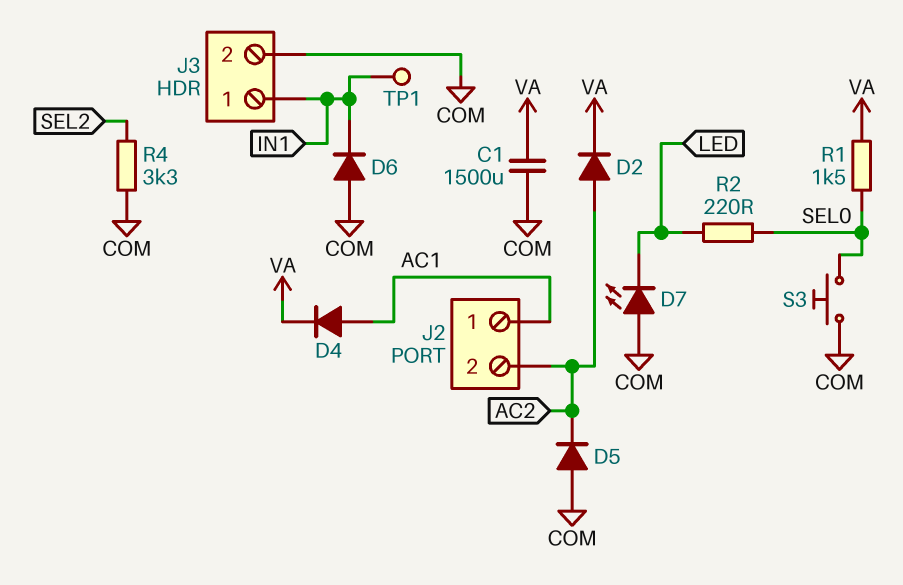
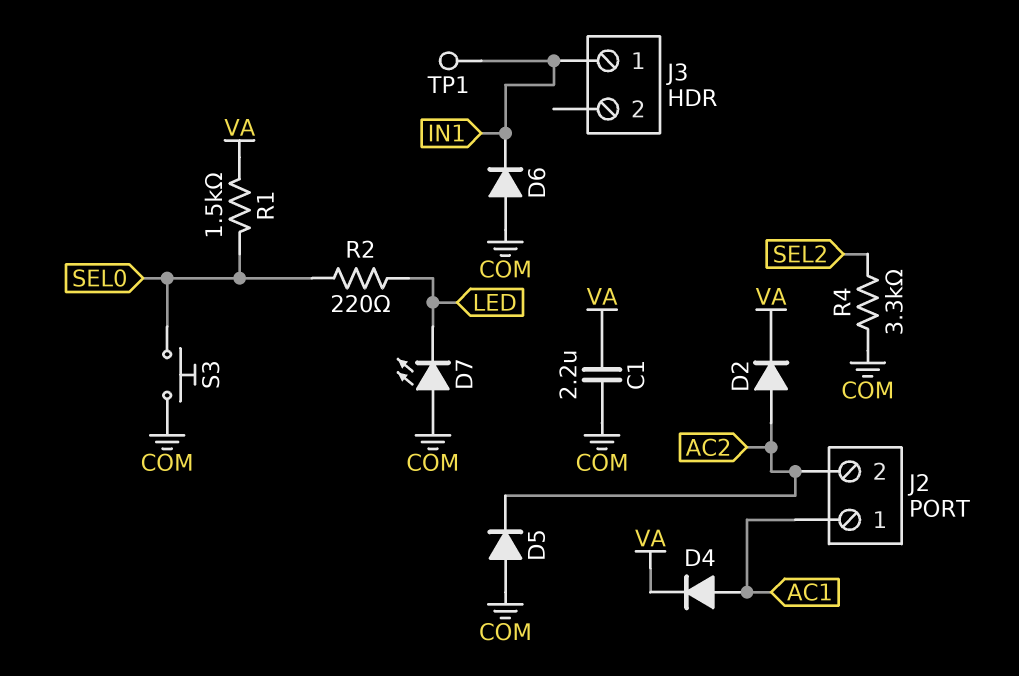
C1: 1500uF (COM, VA) -> 2.2uF (COM, VA)
J3 pin 2: COM -> none

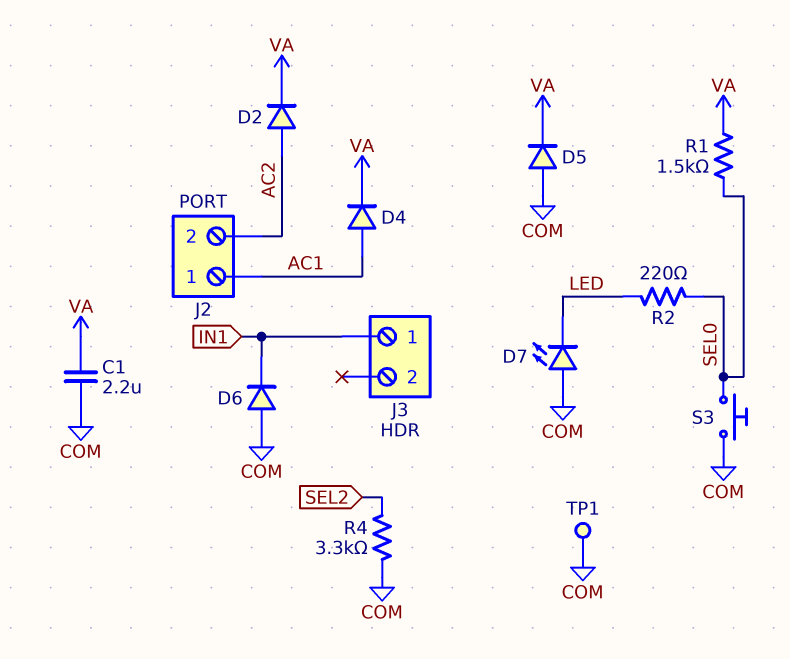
D5: diode (A COM, K AC2) -> diode (A COM, K VA)
TP1: test point (IN1) -> test point (COM)

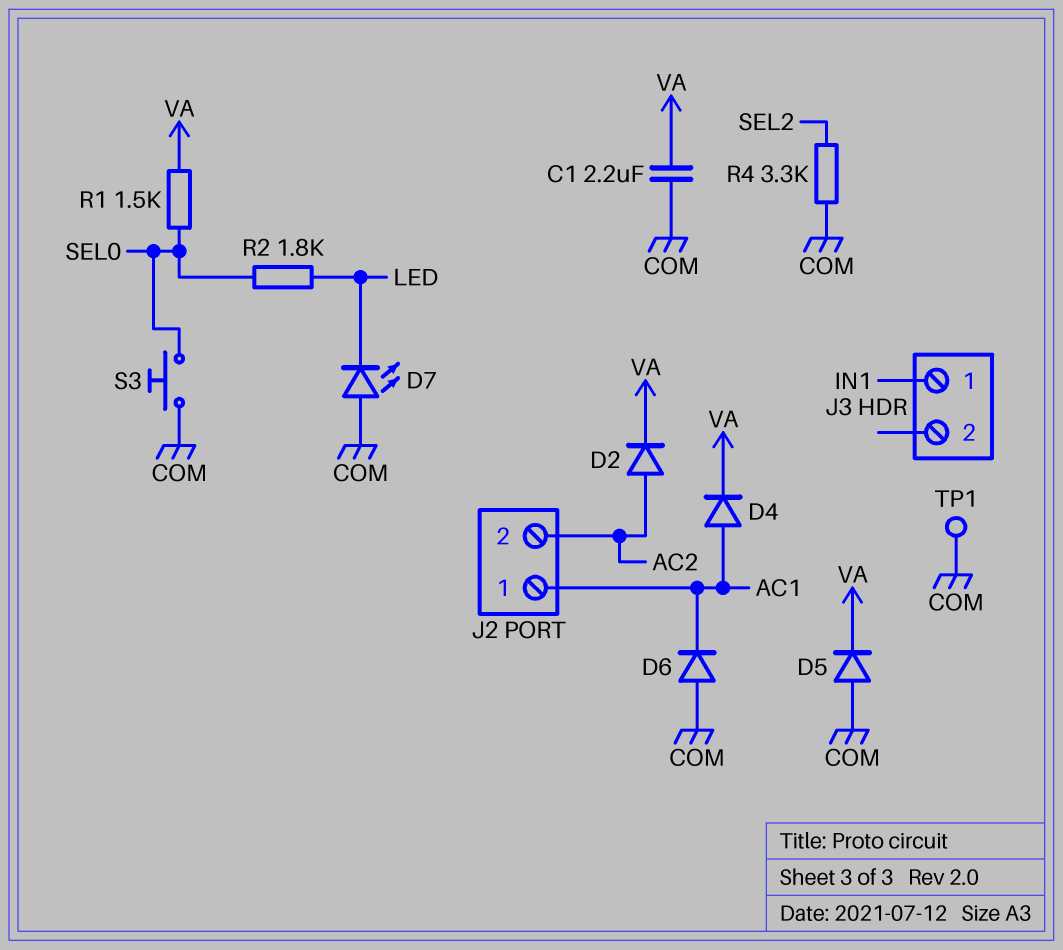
D6: diode (A COM, K IN1) -> diode (A COM, K AC1)
R2: 220 (LED, SEL0) -> 1.8k (LED, SEL0)

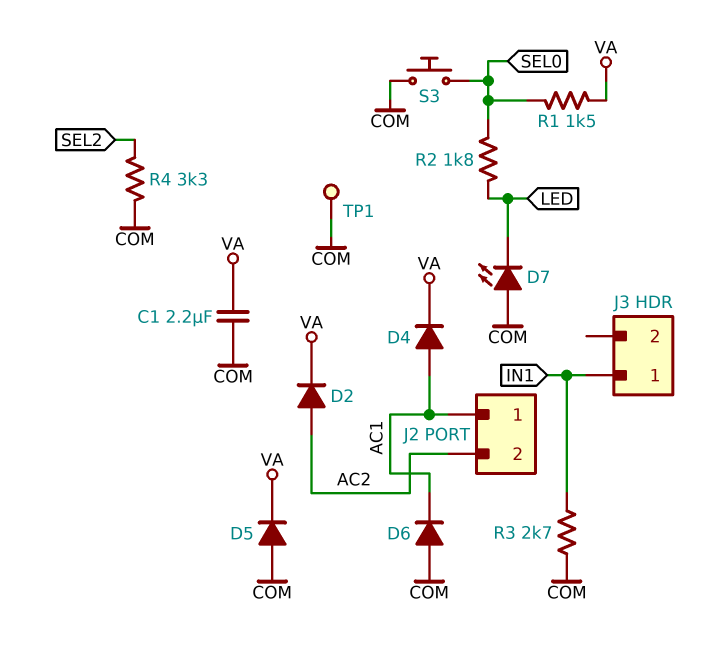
R3: none -> 2.7k (COM, IN1)

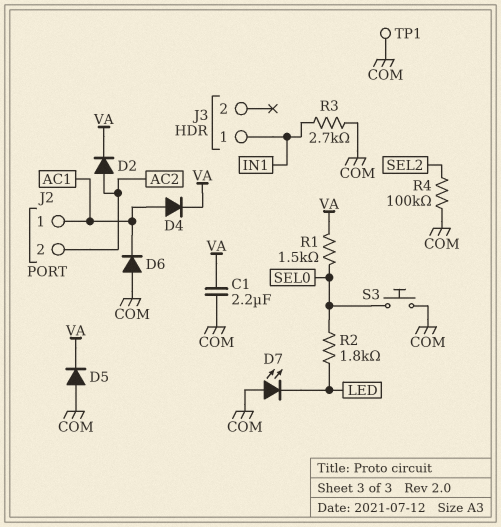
R4: 3.3k (COM, SEL2) -> 100k (COM, SEL2)

